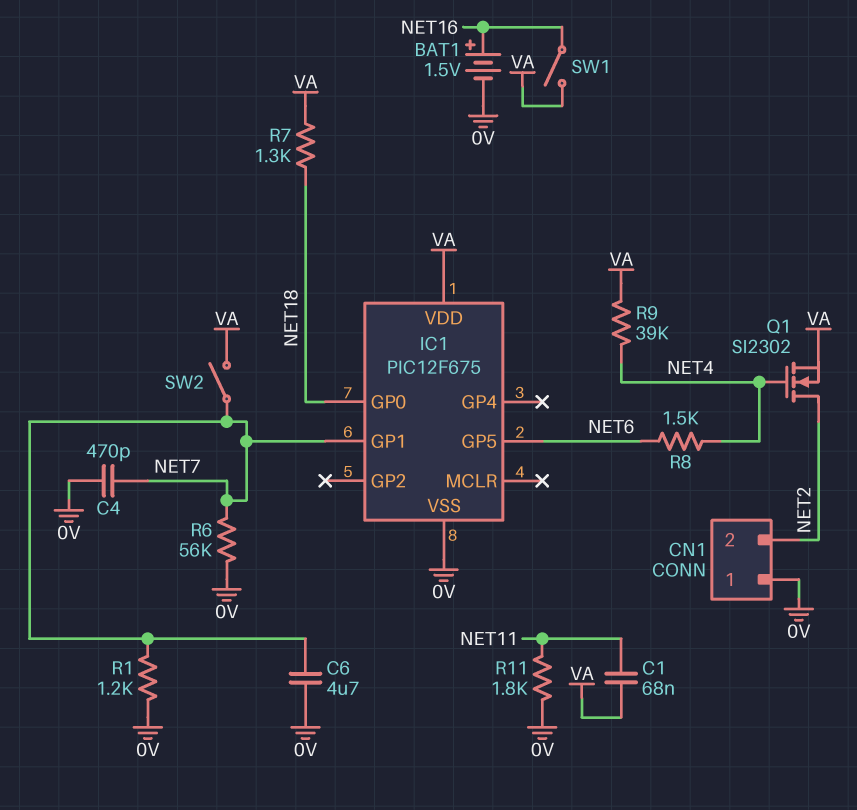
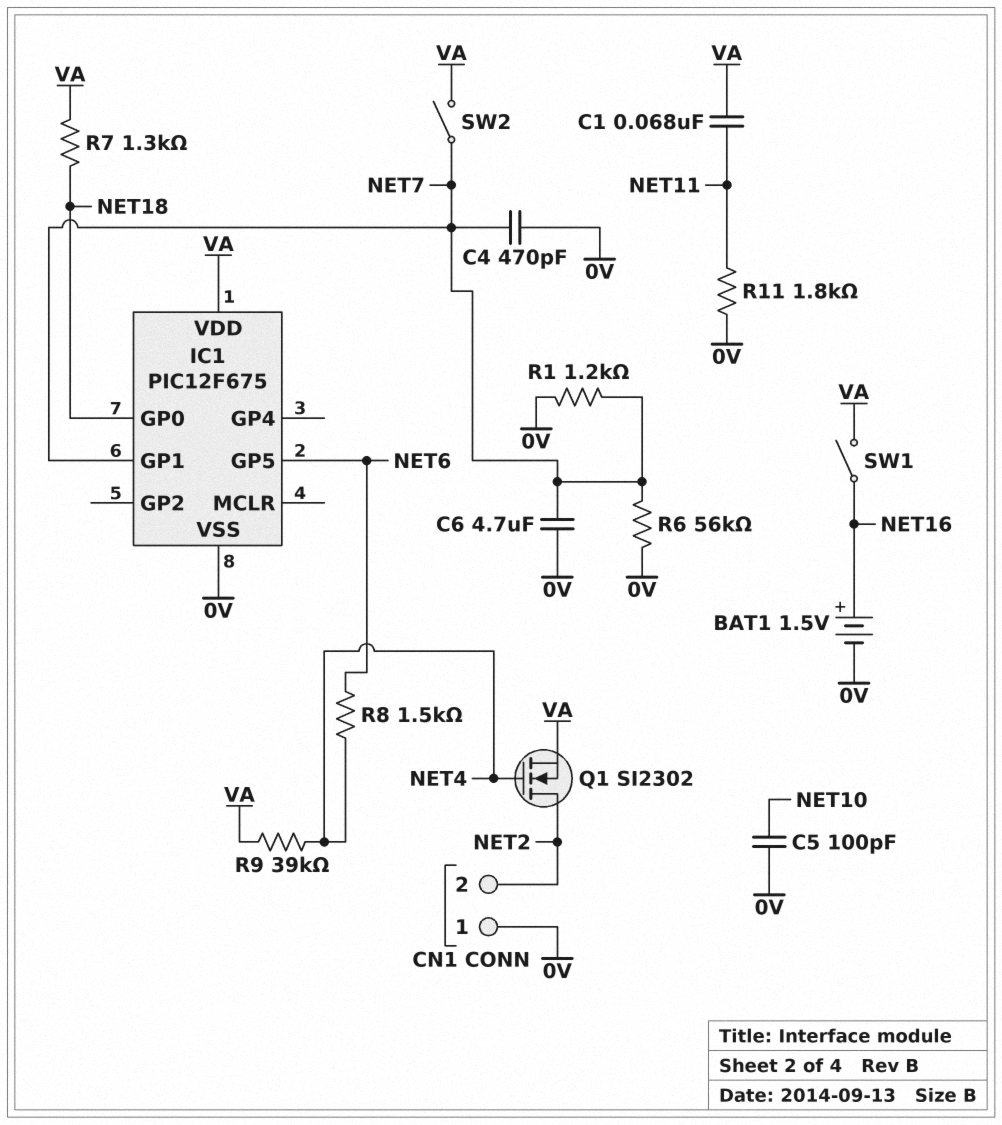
C5: none -> 100pF (0V, NET10)

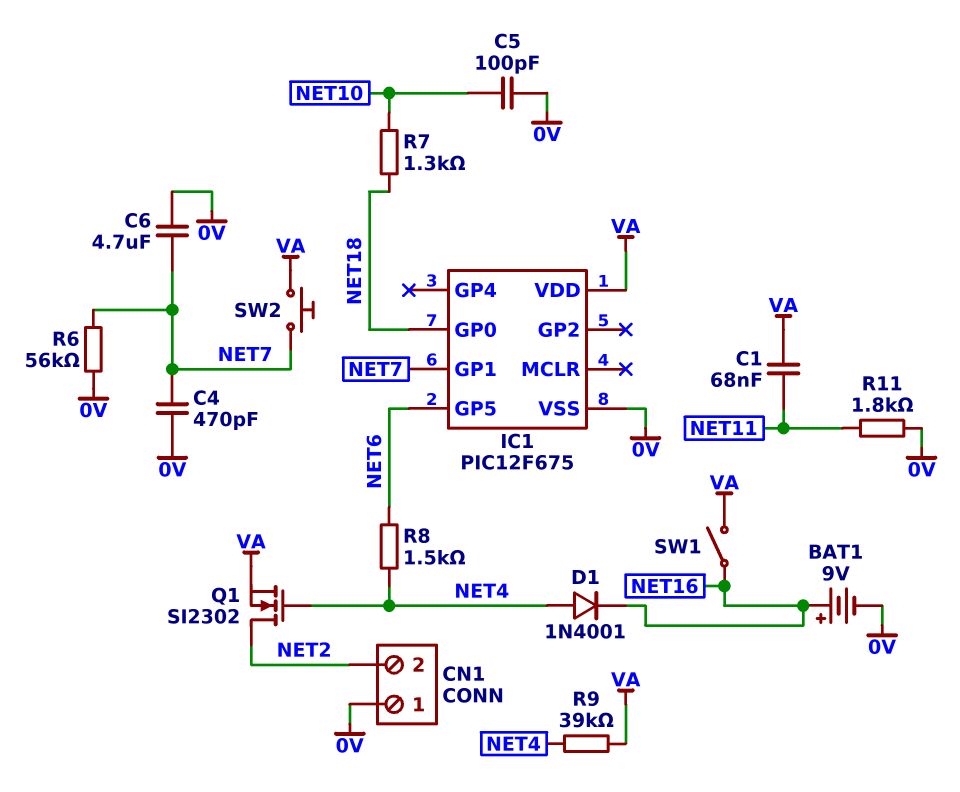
BAT1: 1.5V (plus NET16, minus 0V) -> 9V (plus NET16, minus 0V)
D1: none -> diode 1N4001 (A NET4, K NET16)
R1: 1.2k (0V, NET7) -> none
R7: 1.3k (NET18, VA) -> 1.3k (NET10, NET18)
SW2: switch (NET7, VA) -> button (NET7, VA)

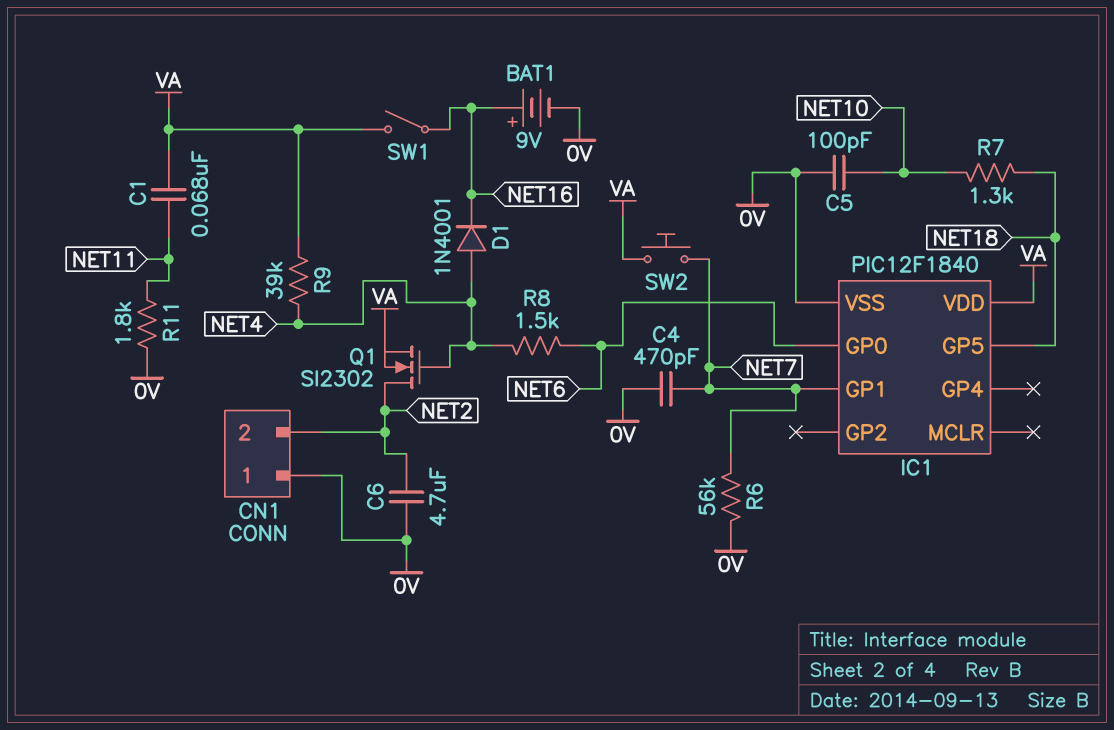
C6: 4.7uF (0V, NET7) -> 4.7uF (0V, NET2)
IC1: PIC12F675 -> PIC12F1840
IC1 pin GP0: NET18 -> NET6
IC1 pin GP5: NET6 -> NET18

